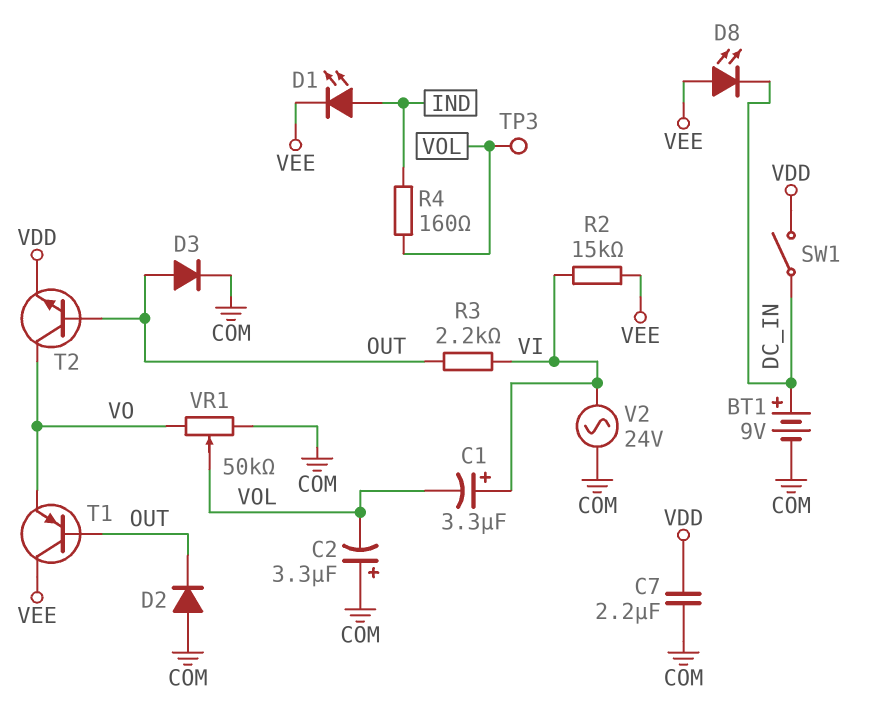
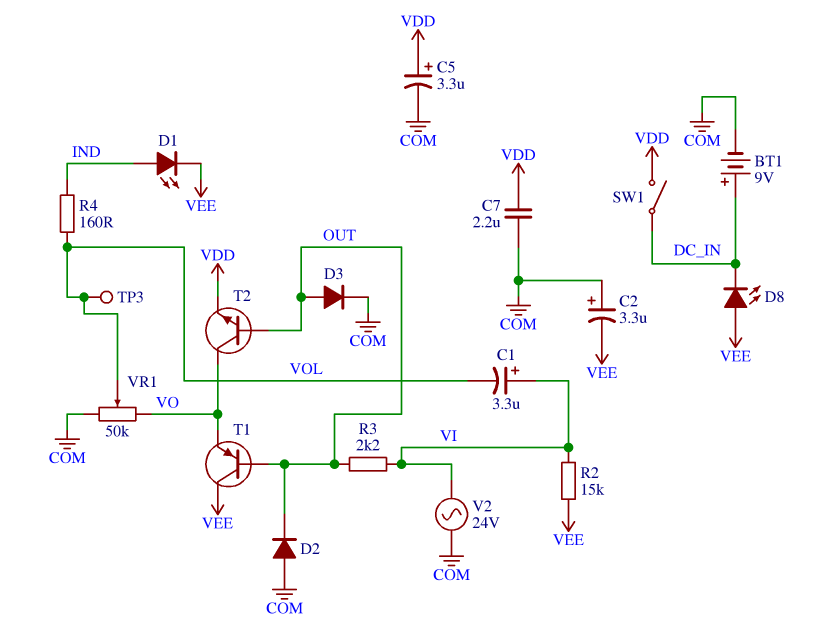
C2: 3.3uF (plus COM, minus VOL) -> 3.3uF (plus COM, minus VEE)
C5: none -> 3.3uF (plus VDD, minus COM)

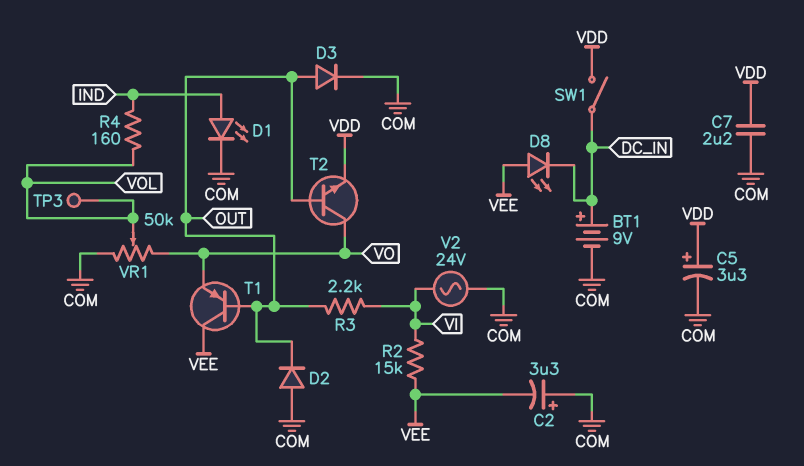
C1: 3.3uF (plus VI, minus VOL) -> none
D1: LED (A IND, K VEE) -> LED (A IND, K COM)

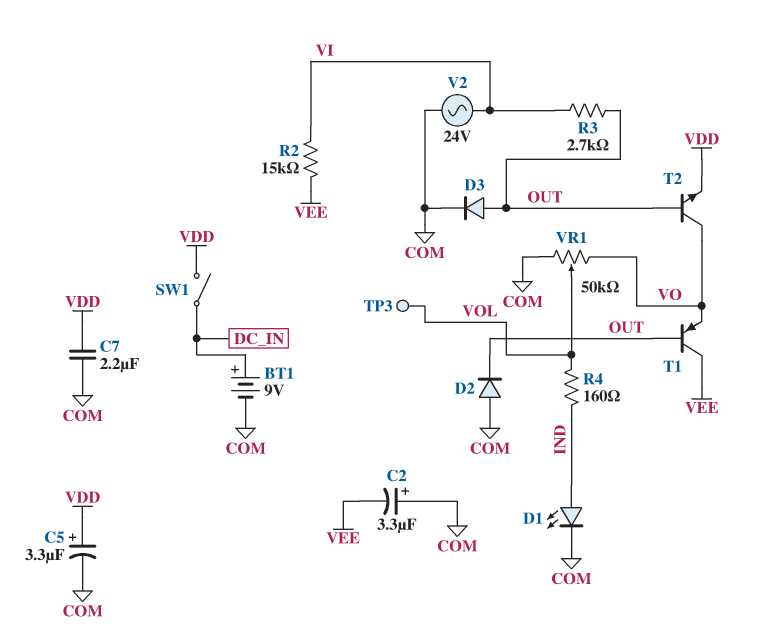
D8: LED (A VEE, K DC_IN) -> none
R3: 2.2k (OUT, VI) -> 2.7k (OUT, VI)

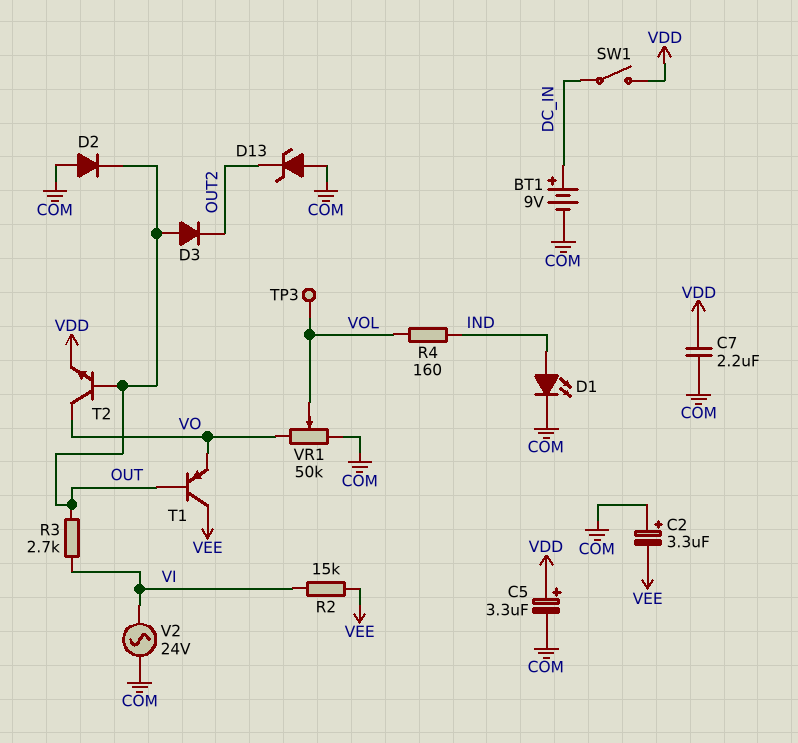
D3: diode (A OUT, K COM) -> diode (A OUT, K OUT2)
D13: none -> zener (A COM, K OUT2)

